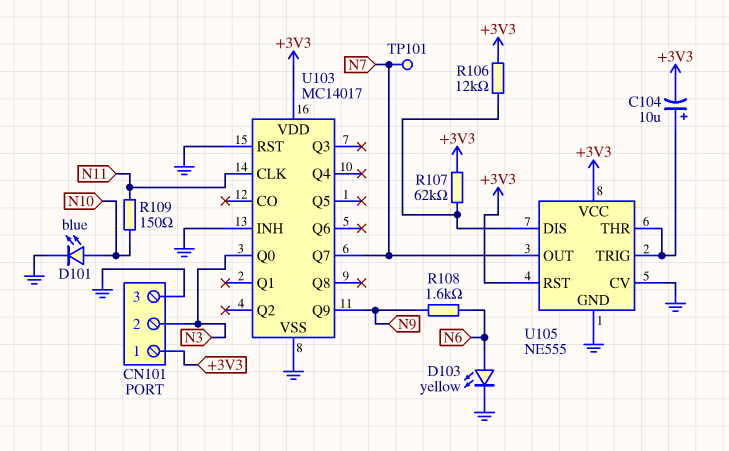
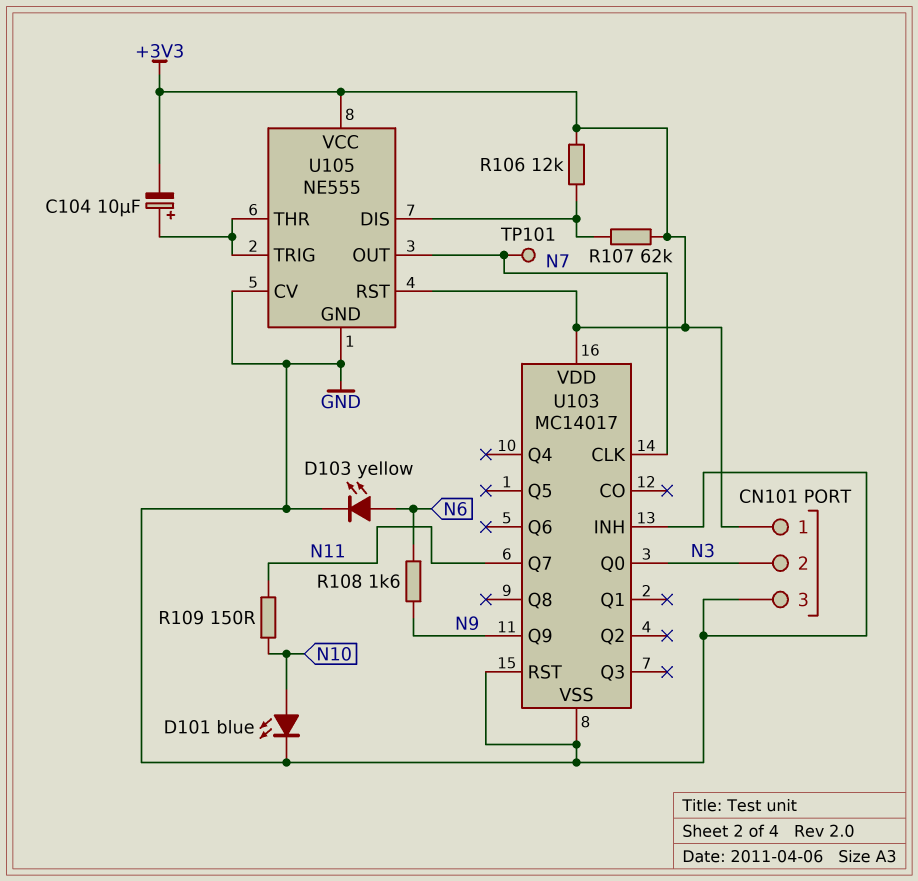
U103 pin CLK: N11 -> N7
U103 pin Q7: N7 -> N11

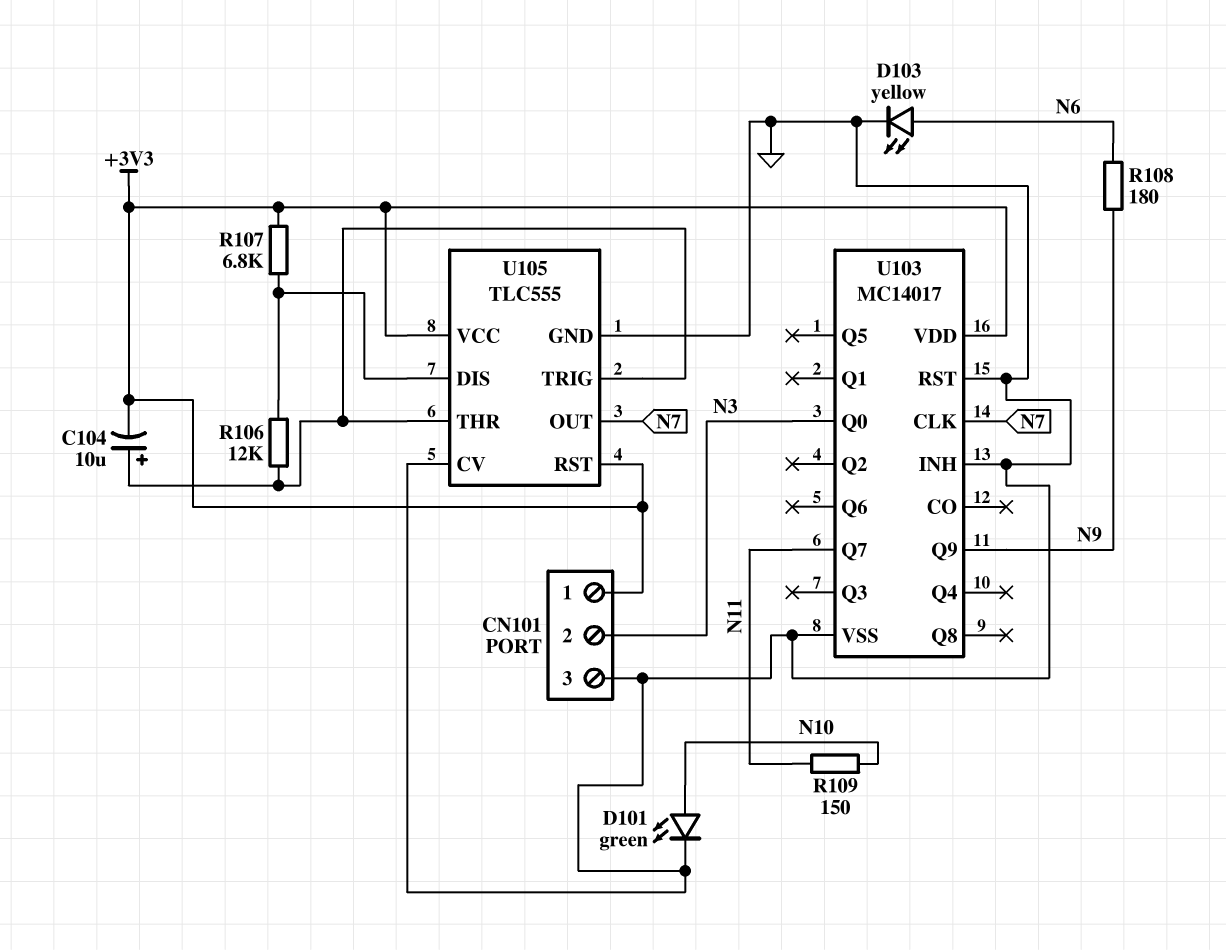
D101: LED blue (A N10, K GND) -> LED green (A N10, K GND)
R106: 12k (+3V3, U105/DIS) -> 12k (U105/DIS, U105/THR)
R107: 62k (+3V3, U105/DIS) -> 6.8k (+3V3, U105/DIS)
R108: 1.6k (N6, N9) -> 180 (N6, N9)
TP101: test point (N7) -> none
U105: NE555 -> TLC555

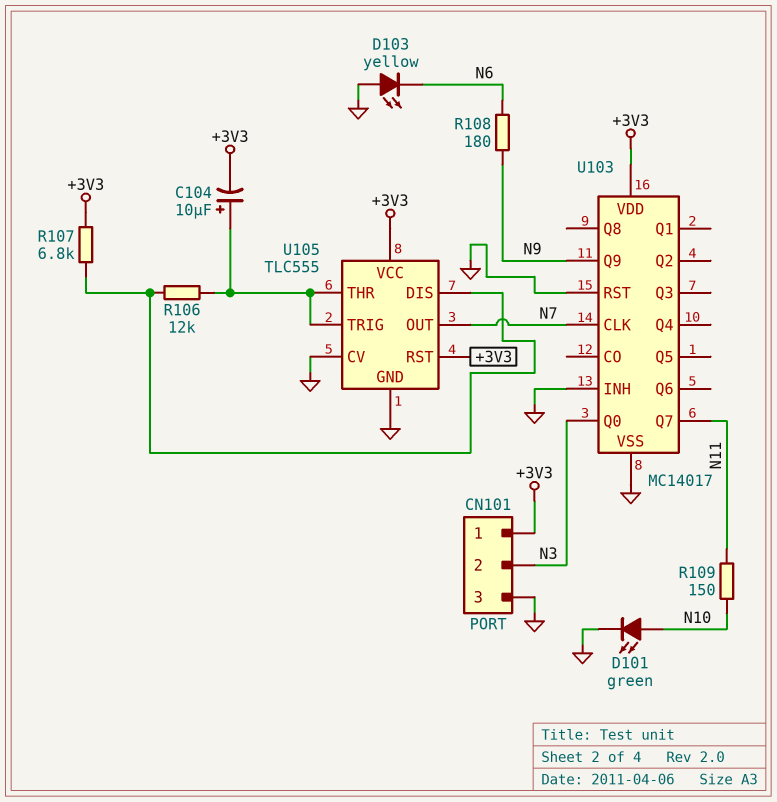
D103: LED yellow (A N6, K GND) -> LED yellow (A GND, K N6)

